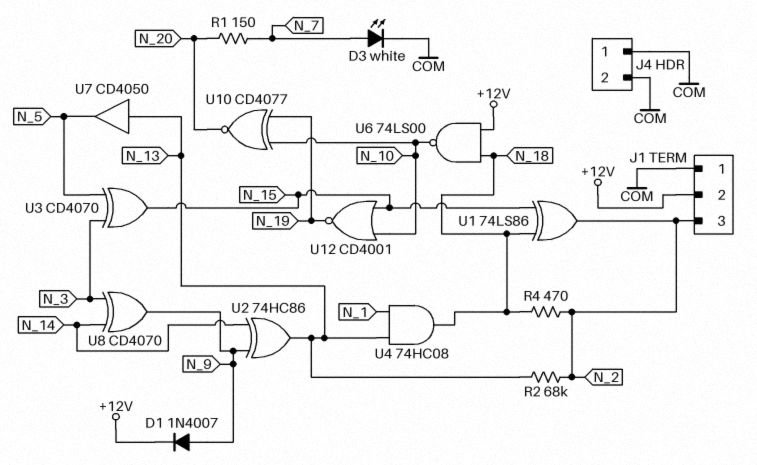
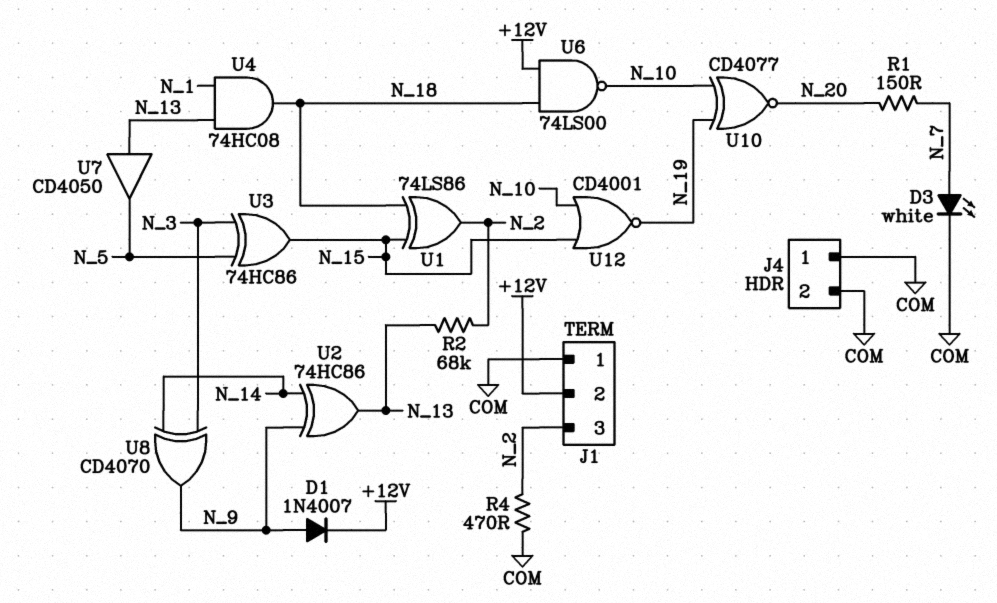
R4: 470 (N_2, N_18) -> 470 (COM, N_2)
U3: XOR CD4070 (in N_3, in N_5, out N_15) -> XOR 74HC86 (in N_3, in N_5, out N_15)

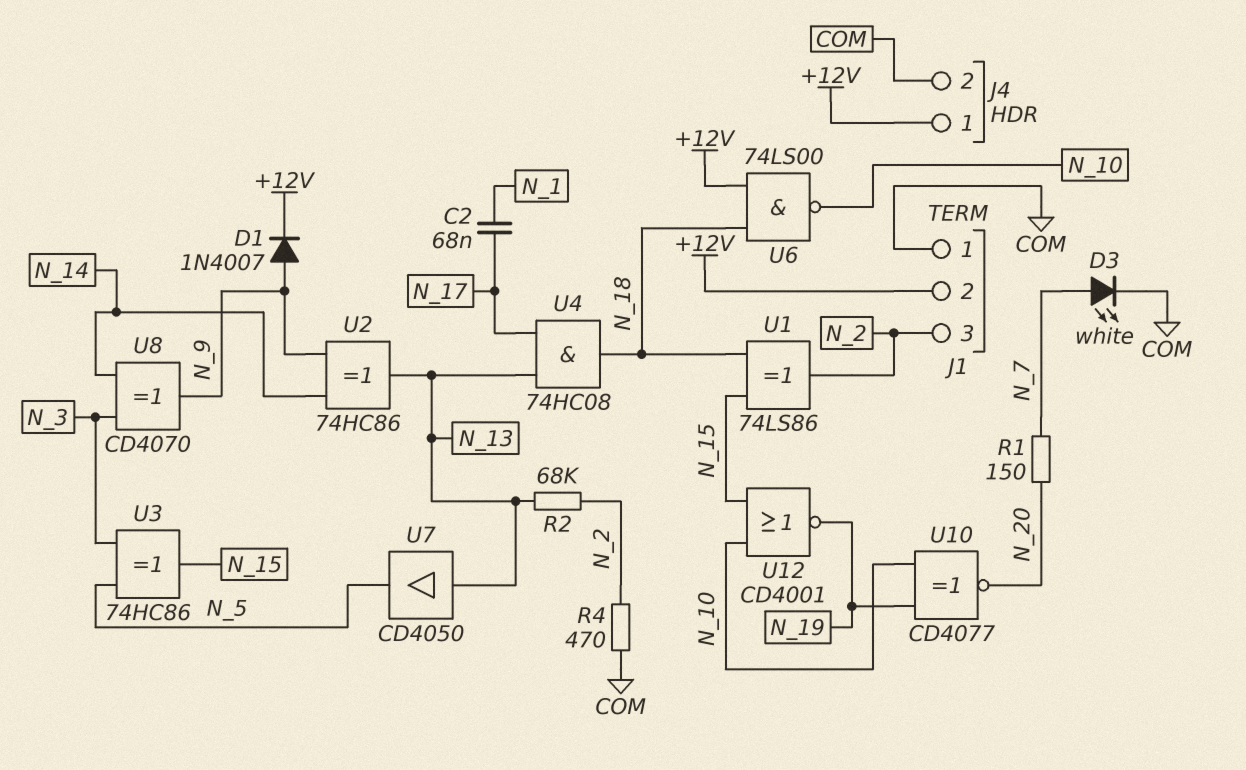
C2: none -> 68nF (N_1, N_17)
J4 pin 1: COM -> +12V
U4: AND 74HC08 (in N_1, in N_13, out N_18) -> AND 74HC08 (in N_13, in N_17, out N_18)

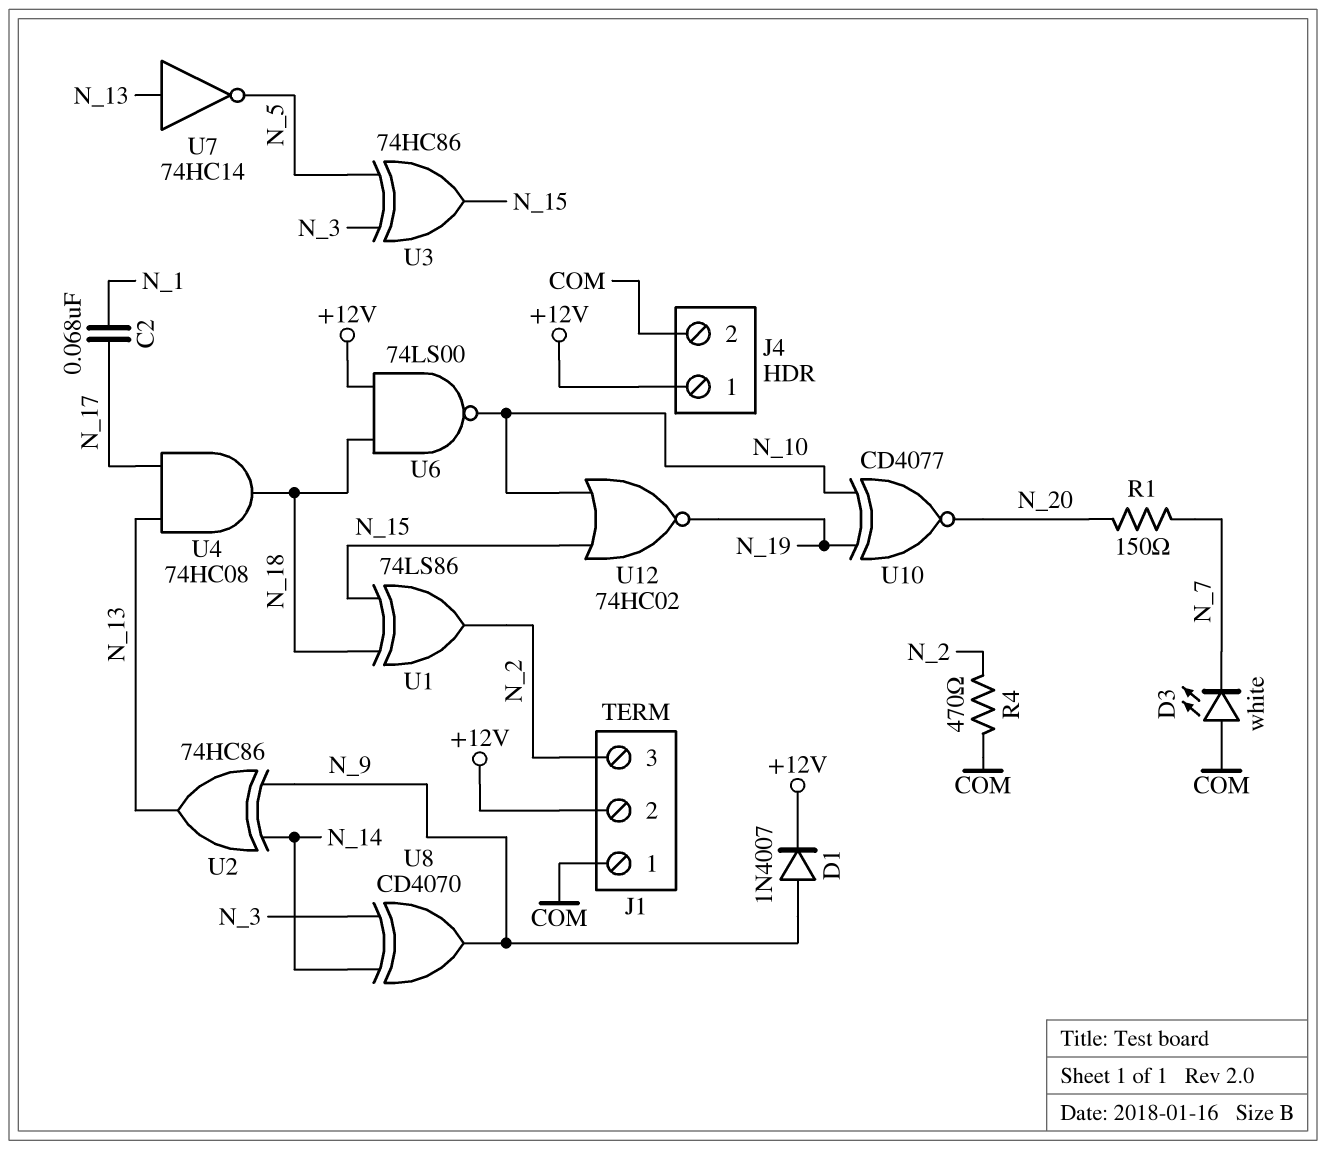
D3: LED white (A N_7, K COM) -> LED white (A COM, K N_7)
R2: 68k (N_2, N_13) -> none
U7: buffer CD4050 (in N_13, out N_5) -> NOT 74HC14 (in N_13, out N_5)
U12: NOR CD4001 (in N_10, in N_15, out N_19) -> NOR 74HC02 (in N_10, in N_15, out N_19)

